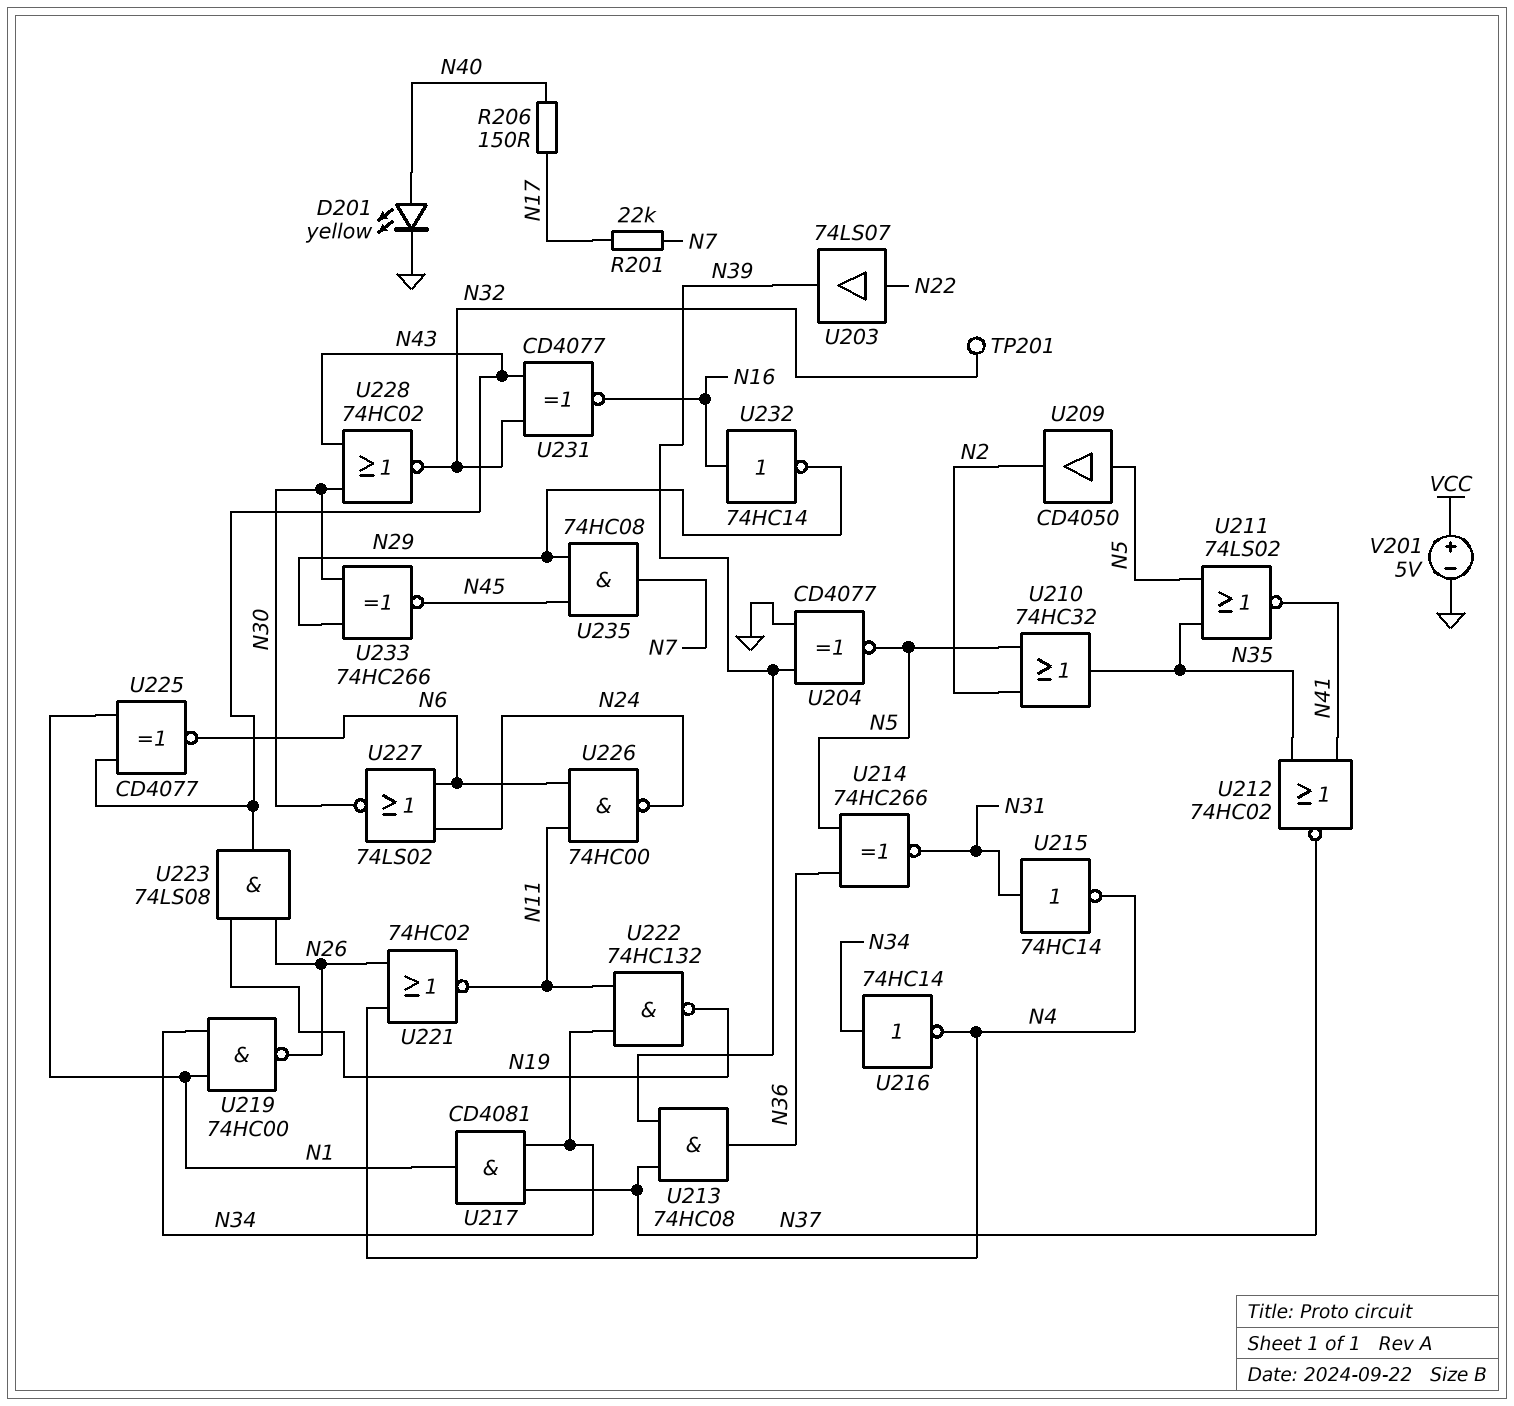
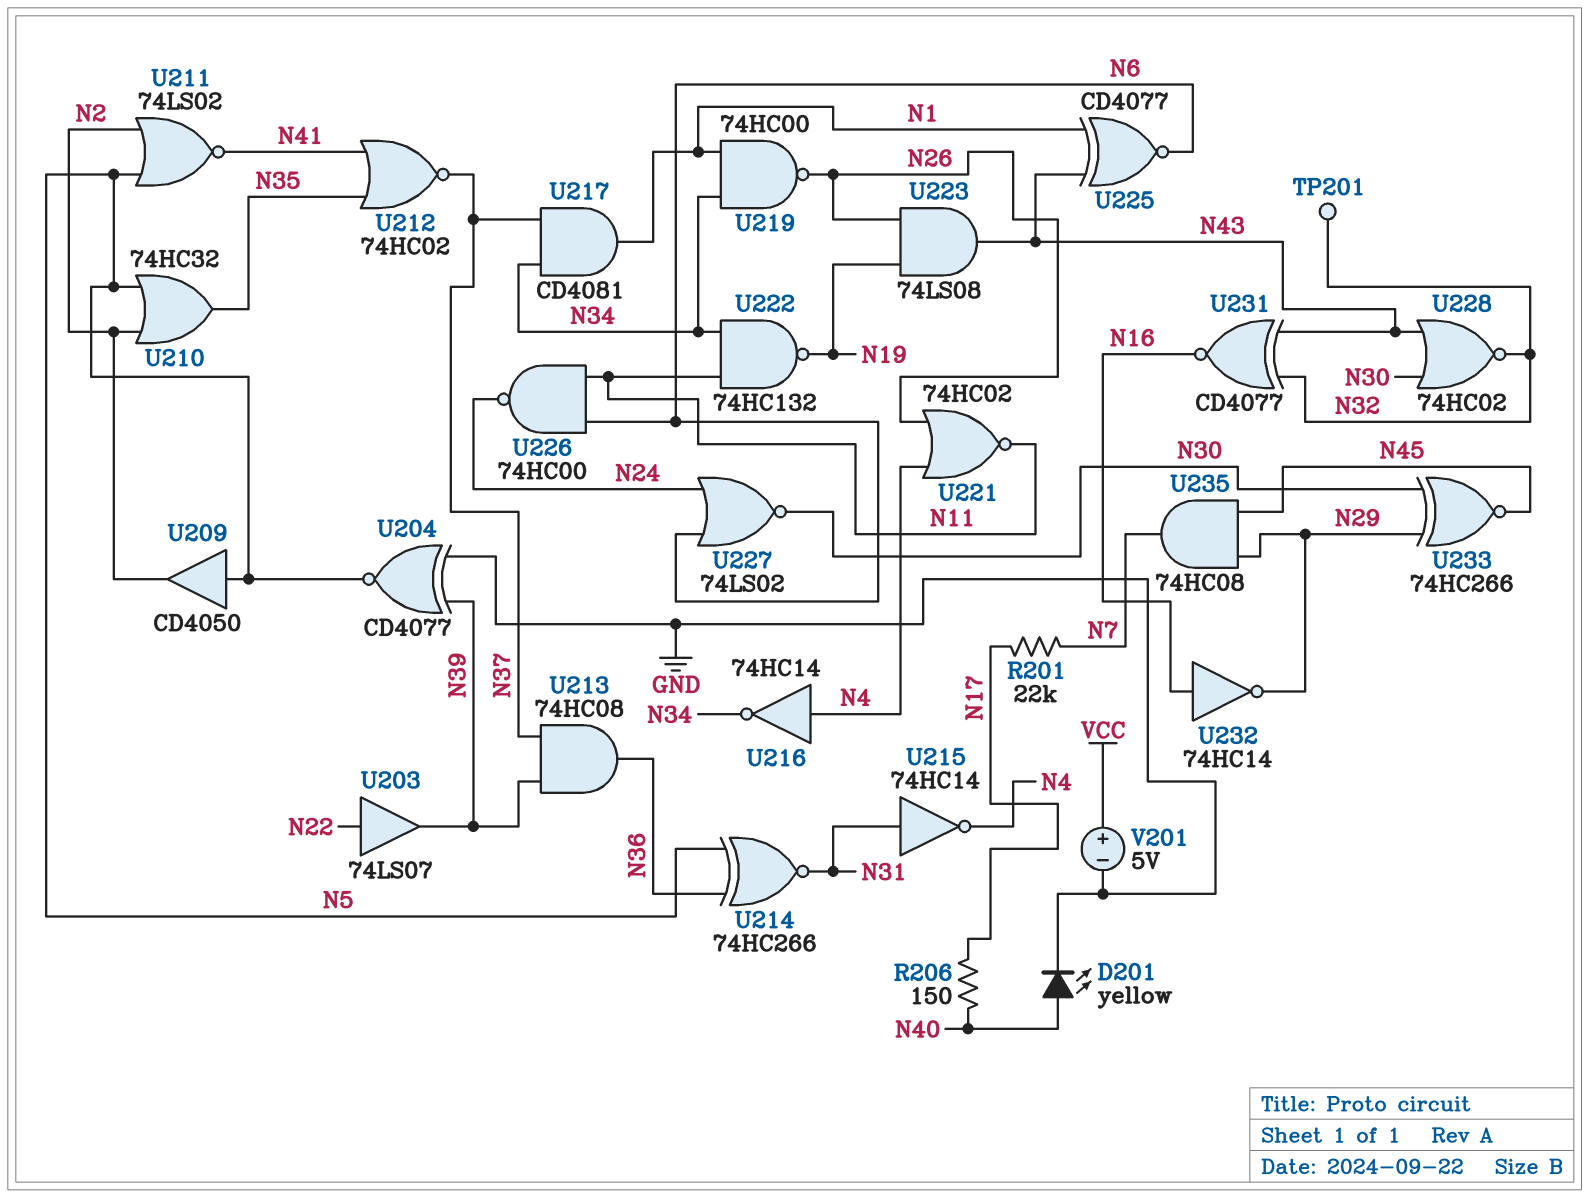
U211: NOR 74LS02 (in N5, in N35, out N41) -> NOR 74LS02 (in N2, in N5, out N41)
U216: NOT 74HC14 (in N34, out N4) -> NOT 74HC14 (in N4, out N34)

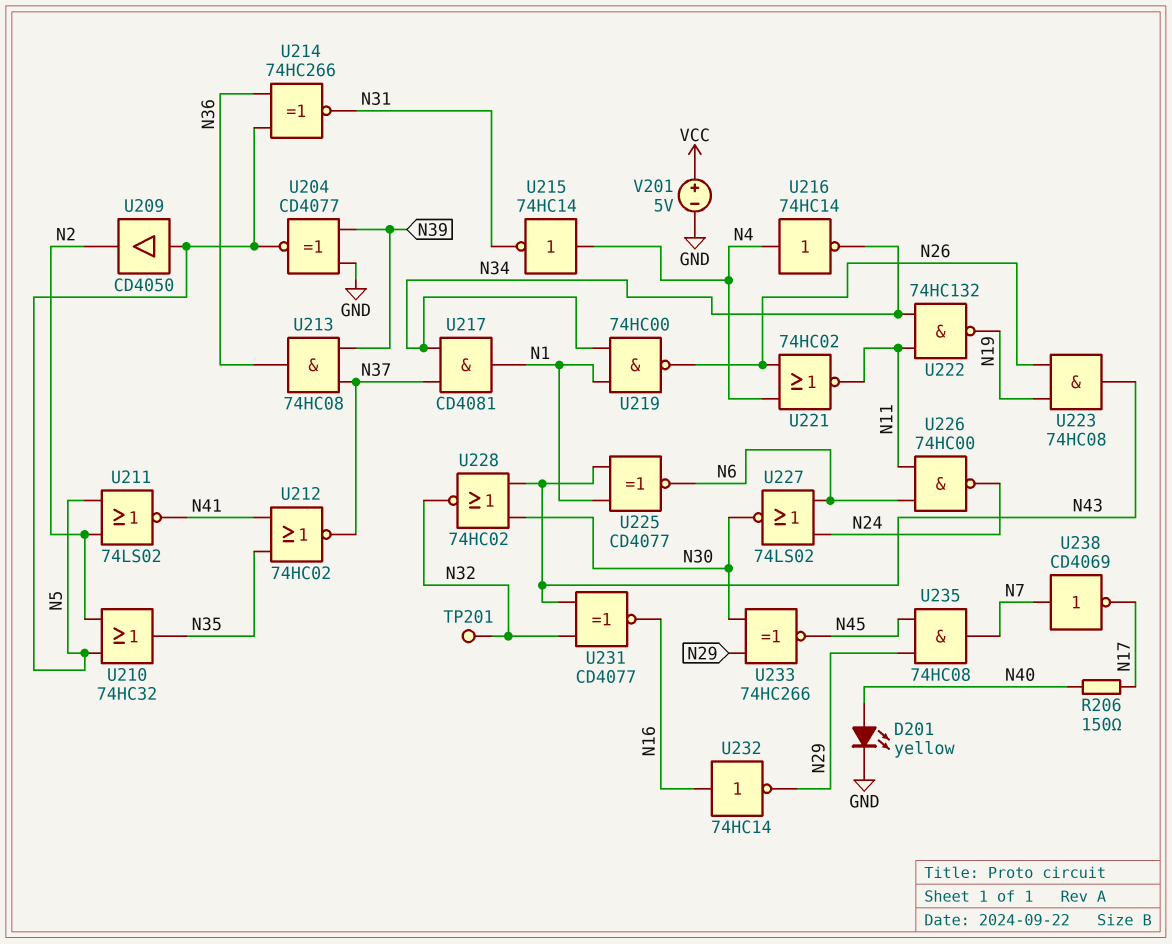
R201: 22k (N7, N17) -> none
U203: buffer 74LS07 (in N22, out N39) -> none
U215: NOT 74HC14 (in N31, out N4) -> NOT 74HC14 (in N4, out N31)
U223: AND 74LS08 (in N19, in N26, out N43) -> AND 74HC08 (in N19, in N26, out N43)
U238: none -> NOT CD4069 (in N7, out N17)

